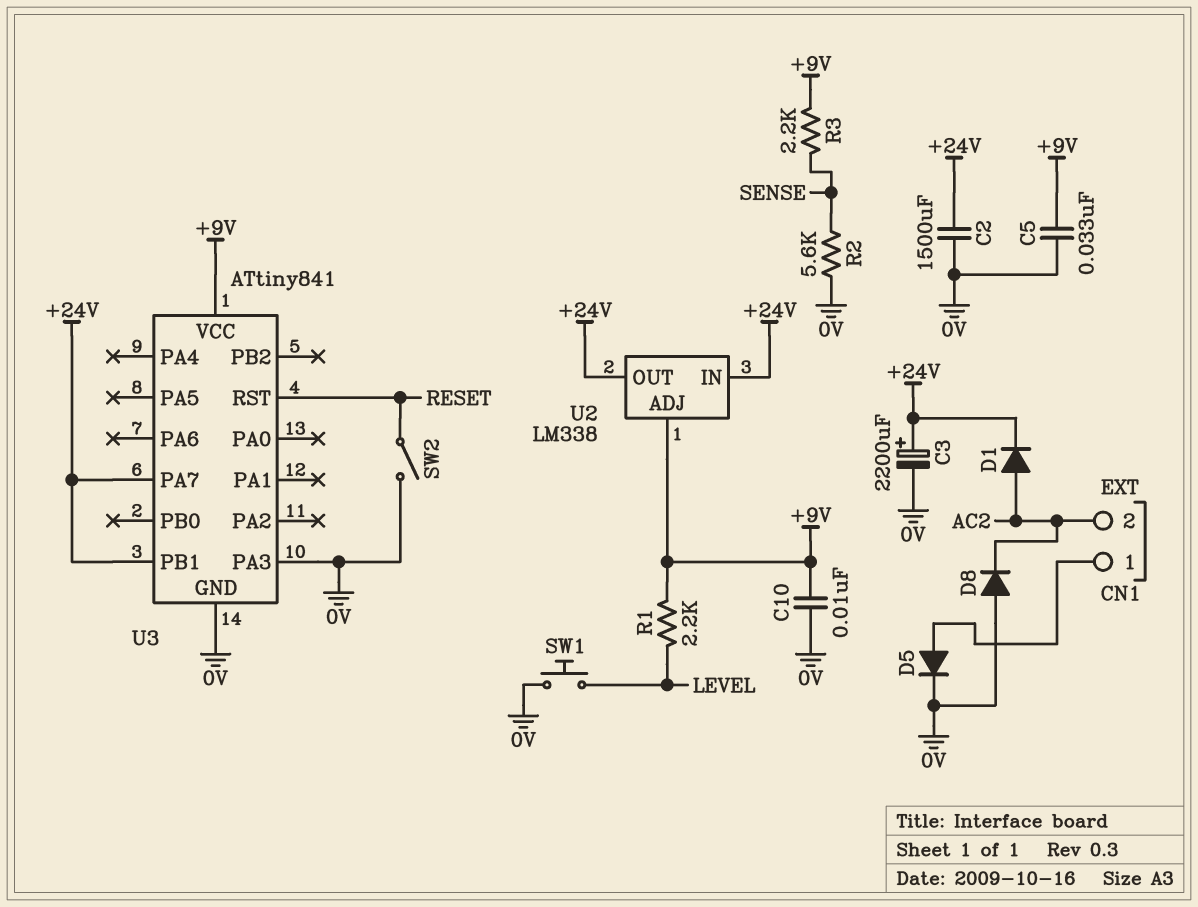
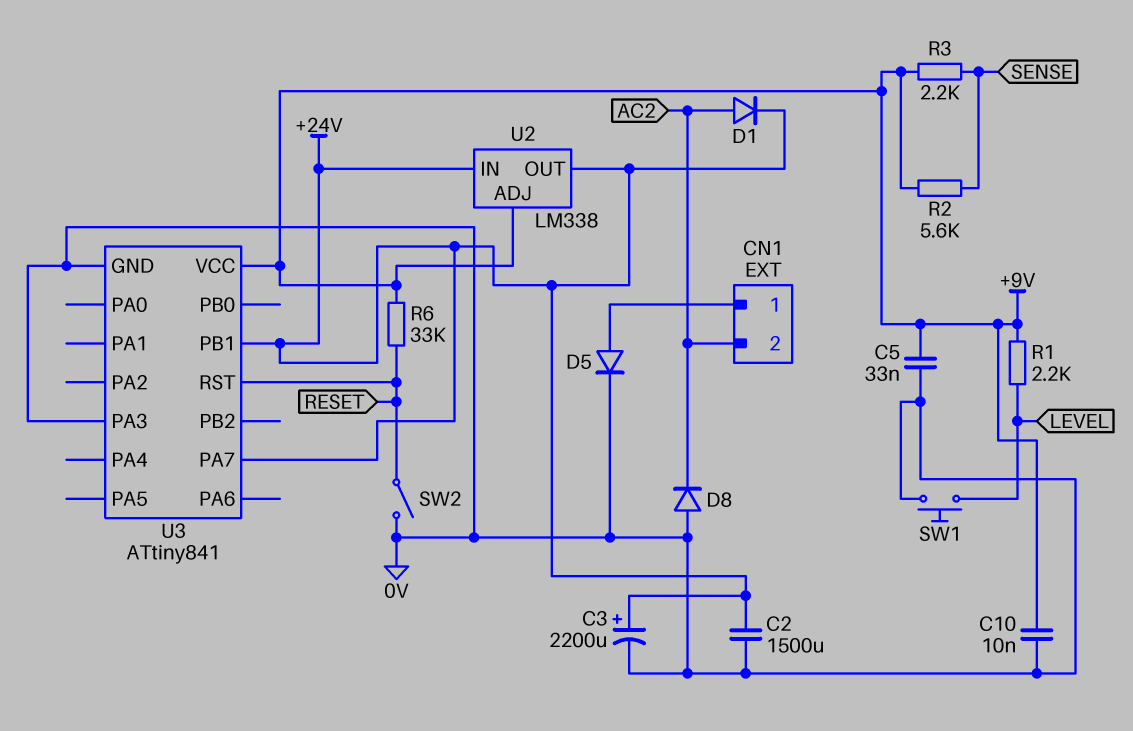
R2: 5.6k (0V, SENSE) -> 5.6k (+9V, SENSE)
R6: none -> 33k (+9V, RESET)

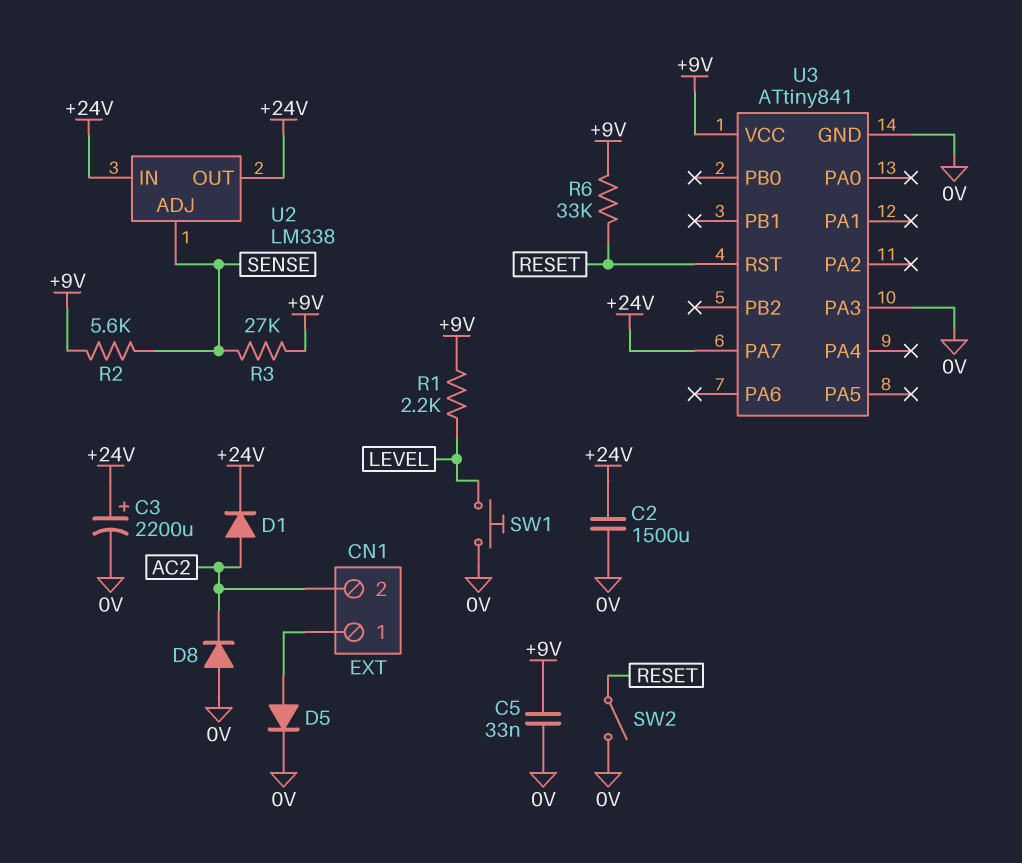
C10: 10nF (+9V, 0V) -> none
R3: 2.2k (+9V, SENSE) -> 27k (+9V, SENSE)
U2 pin ADJ: +9V -> SENSE
U3 pin PB1: +24V -> none

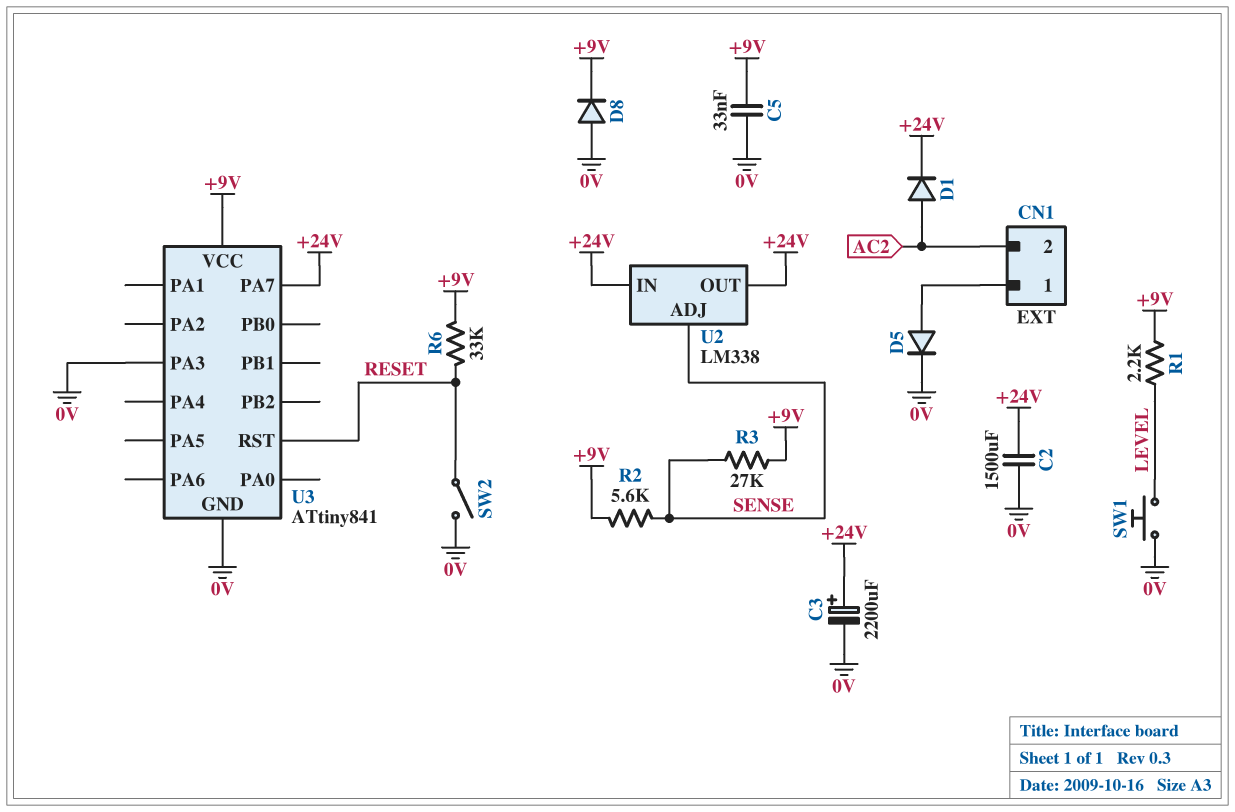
D8: diode (A 0V, K AC2) -> diode (A 0V, K +9V)

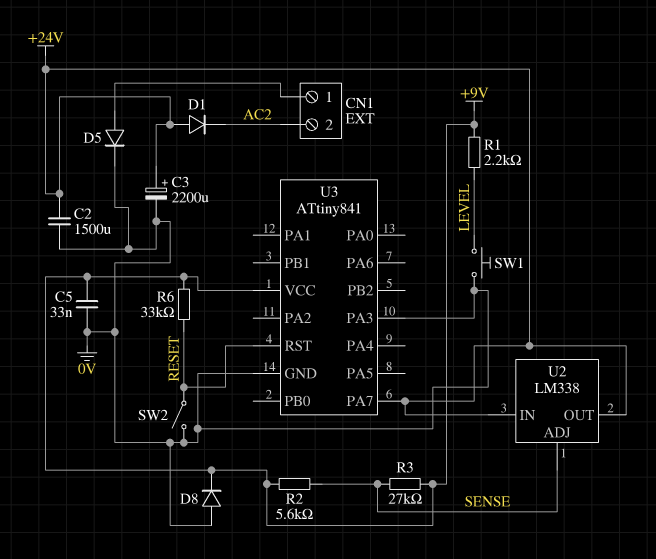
D1: diode (A AC2, K +24V) -> diode (A +24V, K AC2)

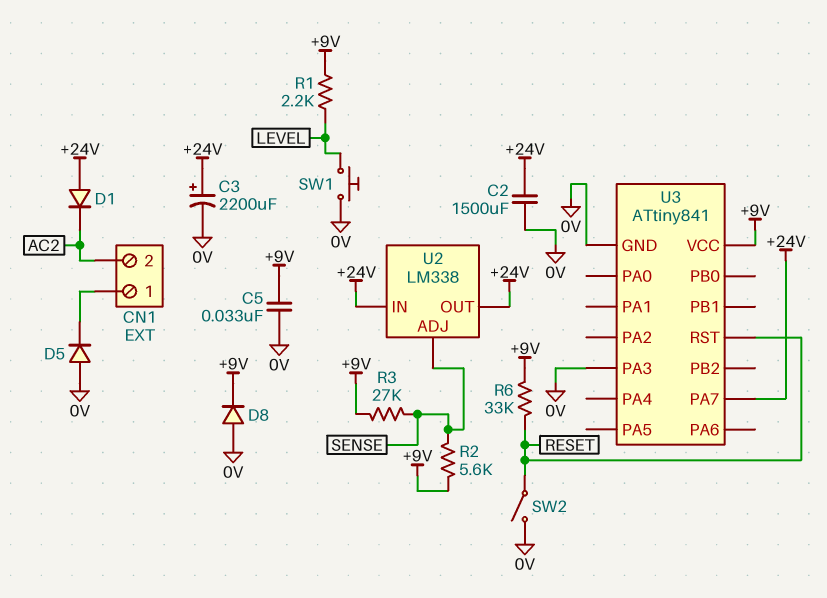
D5: diode (A CN1/1, K 0V) -> diode (A 0V, K CN1/1)

